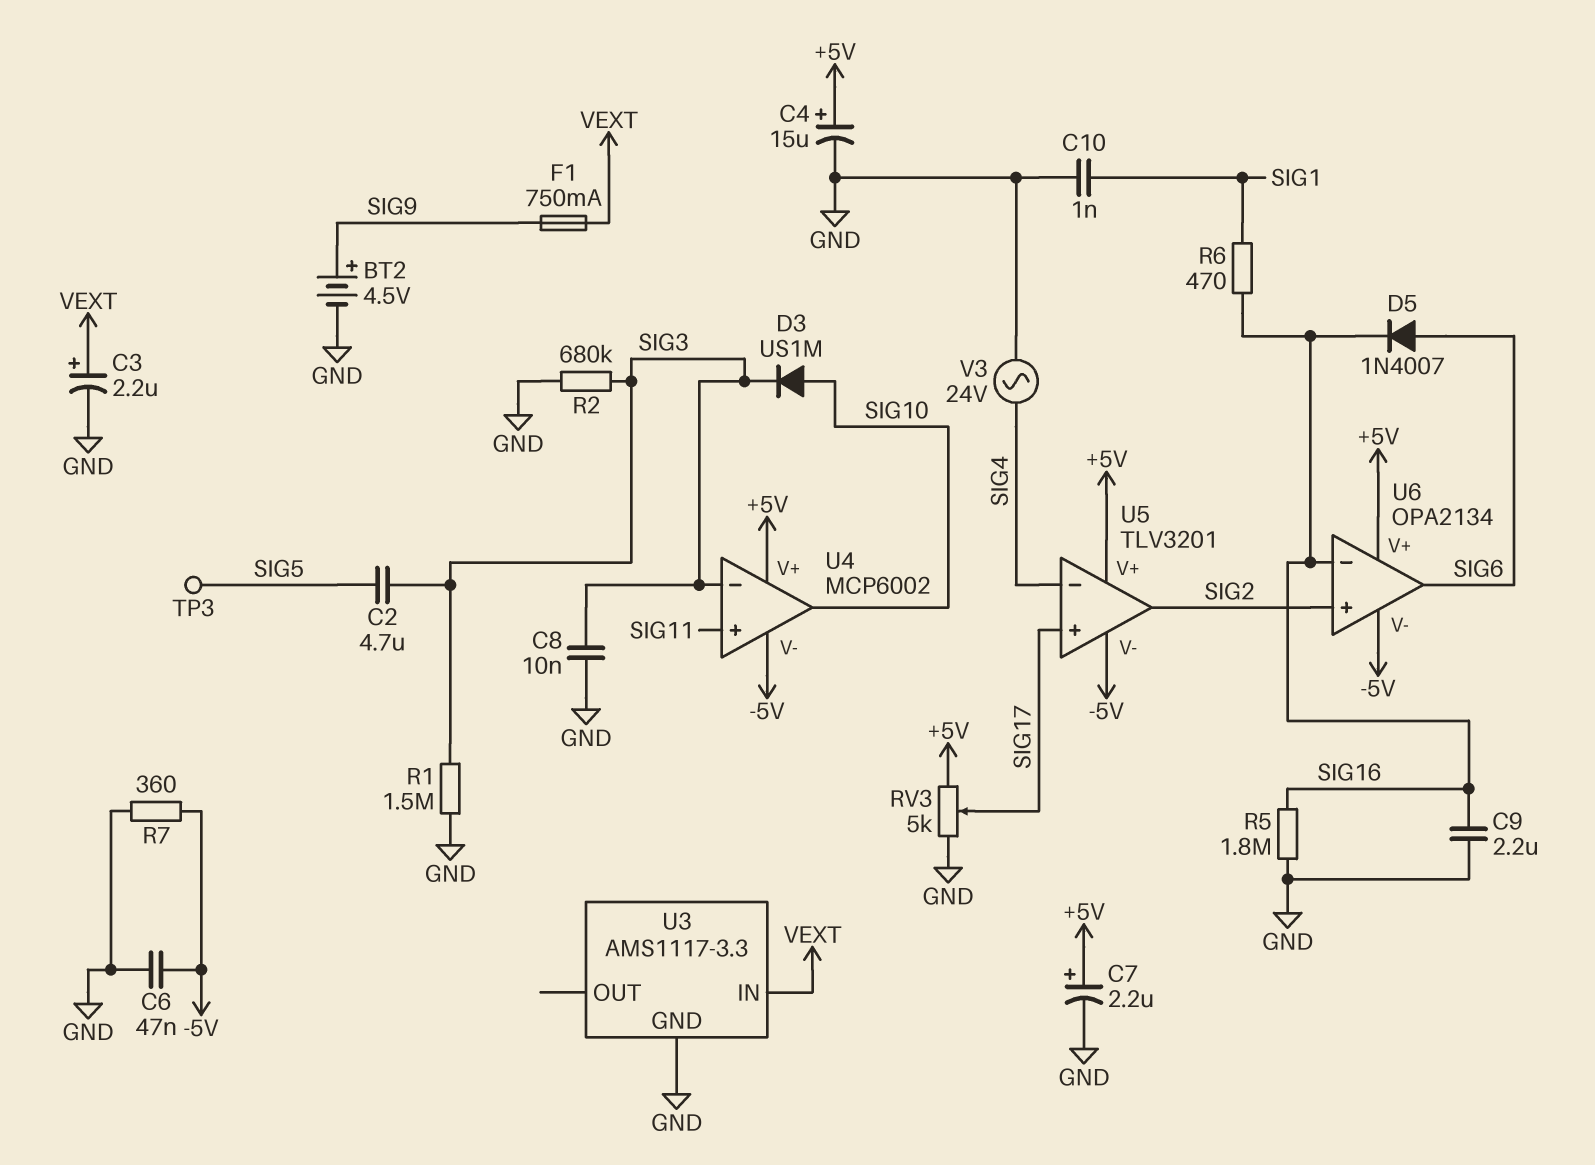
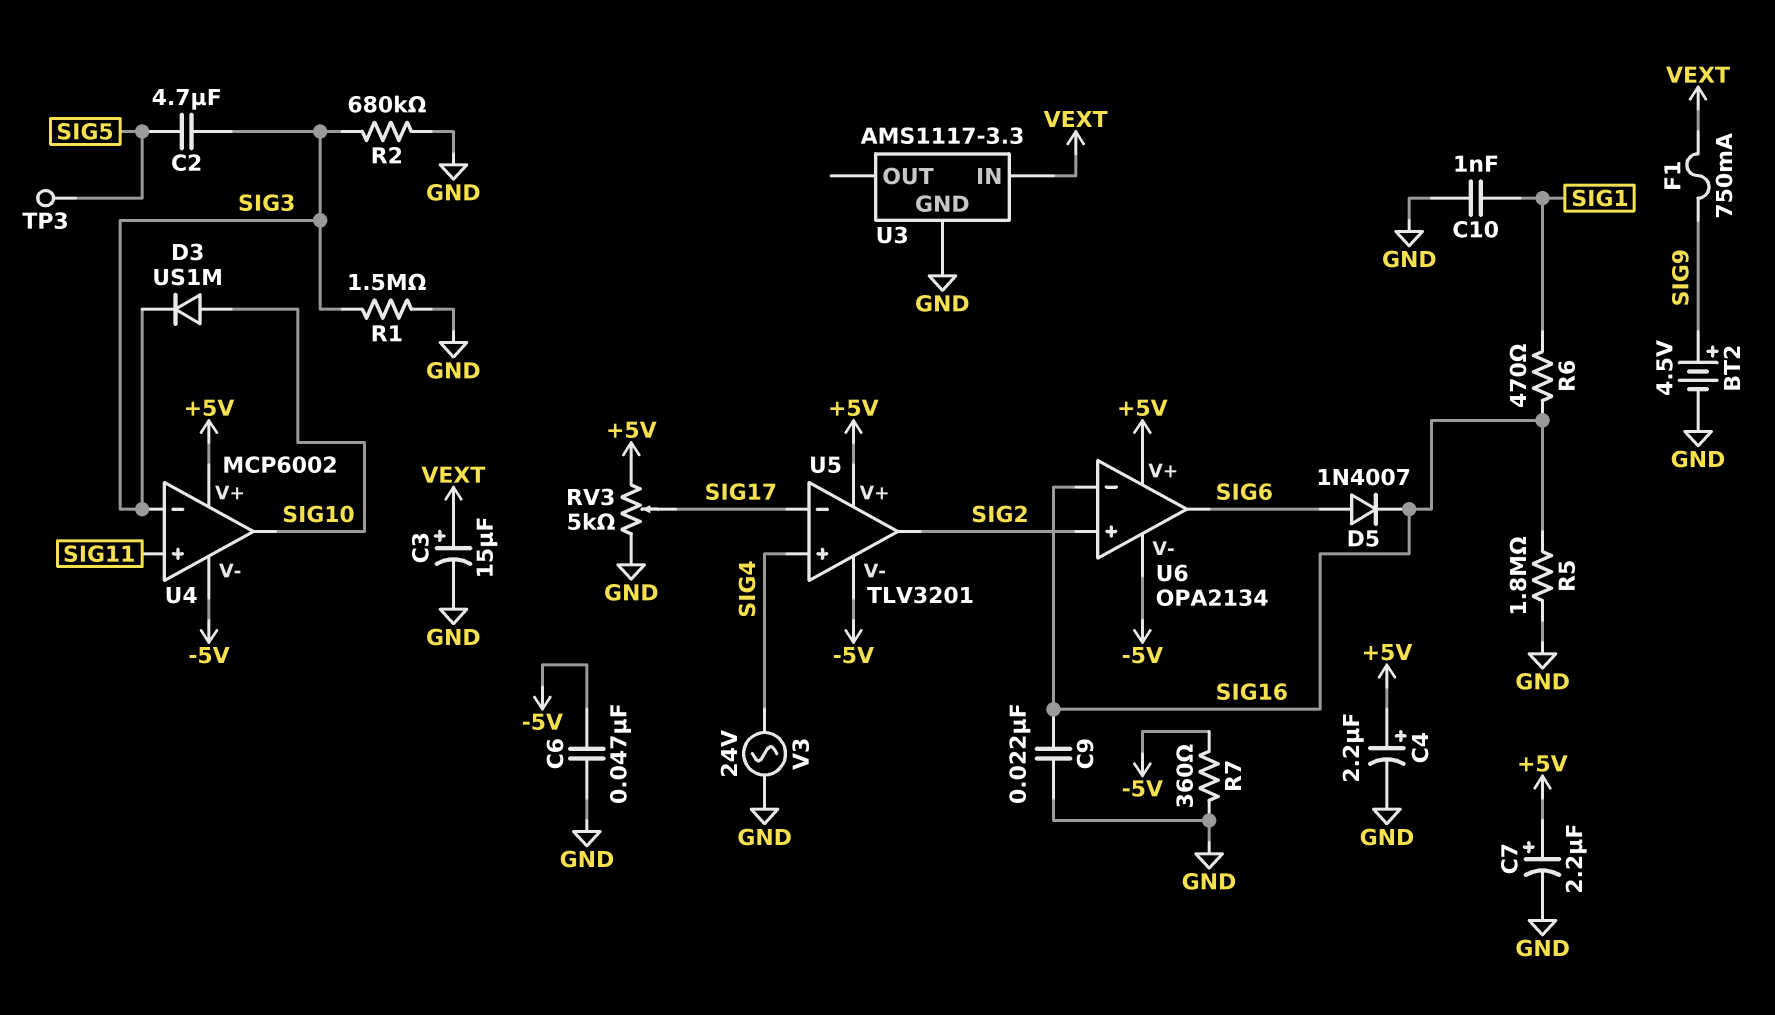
C3: 2.2uF (plus VEXT, minus GND) -> 15uF (plus VEXT, minus GND)
C4: 15uF (plus +5V, minus GND) -> 2.2uF (plus +5V, minus GND)
C8: 10nF (GND, SIG3) -> none
C9: 2.2uF (GND, SIG16) -> 22nF (GND, SIG16)
U5 pin in+: SIG17 -> SIG4
U5 pin in-: SIG4 -> SIG17

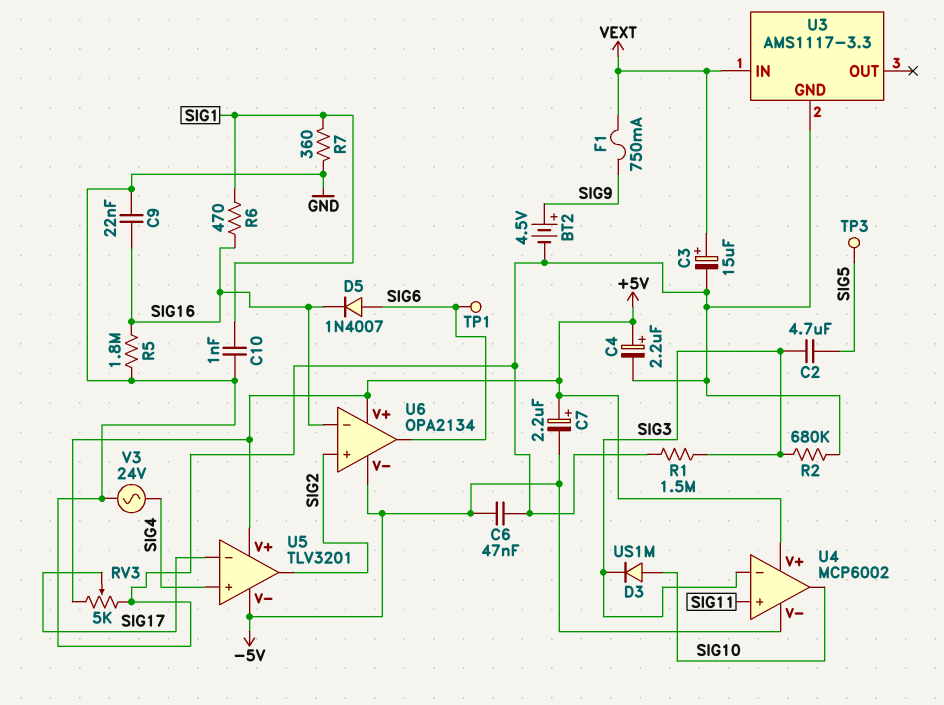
C7: 2.2uF (plus +5V, minus GND) -> 2.2uF (plus +5V, minus -5V)
R7: 360 (-5V, GND) -> 360 (GND, SIG1)
TP1: none -> test point (SIG6)

